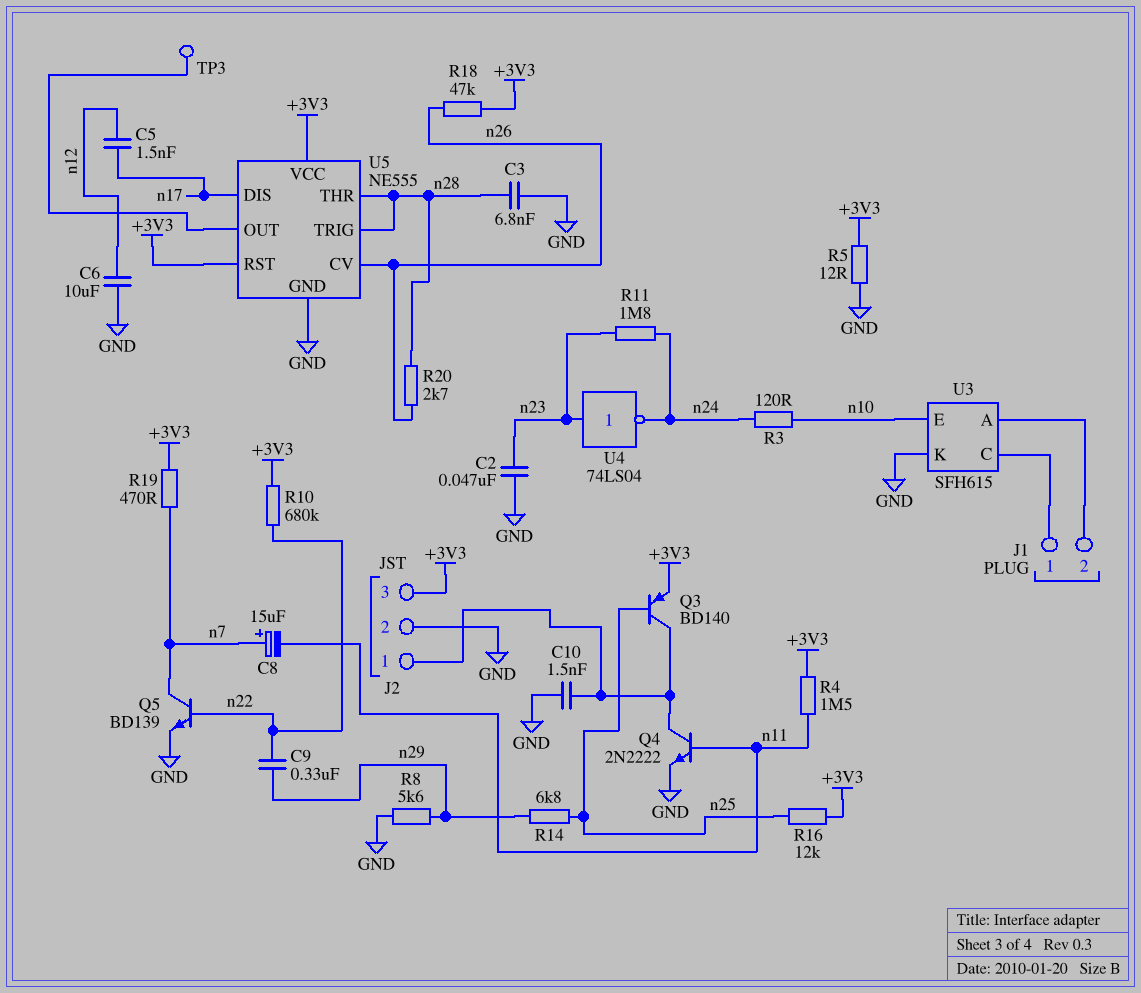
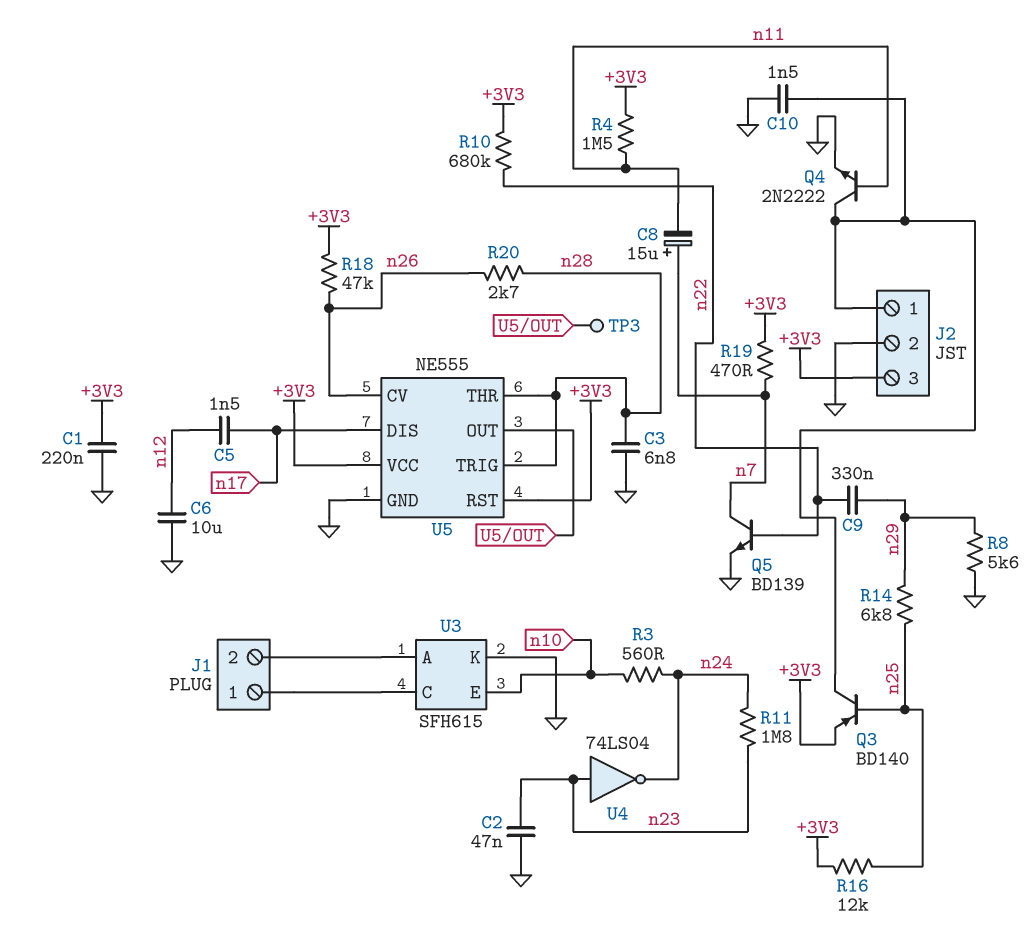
C1: none -> 220nF (+3V3, GND)
R3: 120 (n10, n24) -> 560 (n10, n24)
R5: 12 (+3V3, GND) -> none

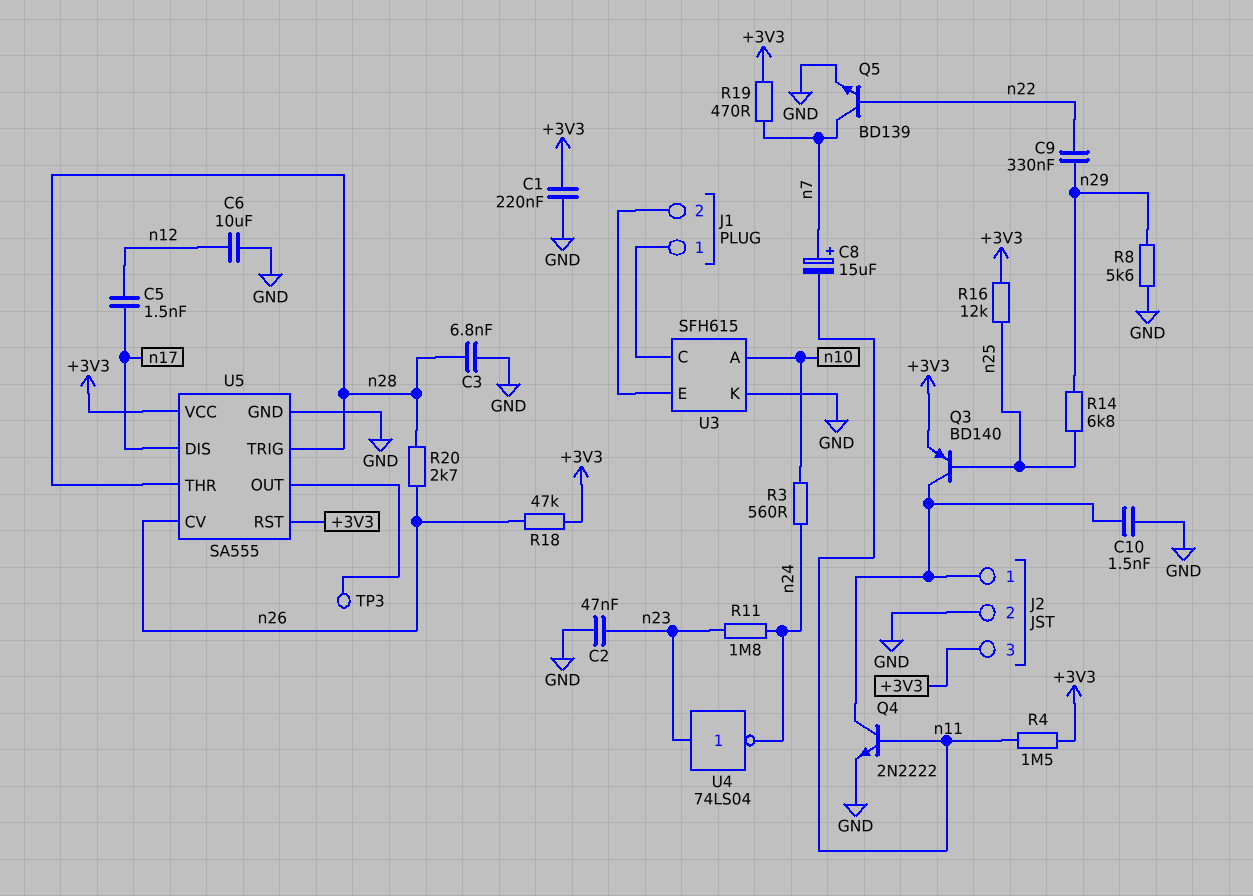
R10: 680k (+3V3, n22) -> none
U3 pin A: J1/2 -> n10
U3 pin E: n10 -> J1/2
U5: NE555 -> SA555

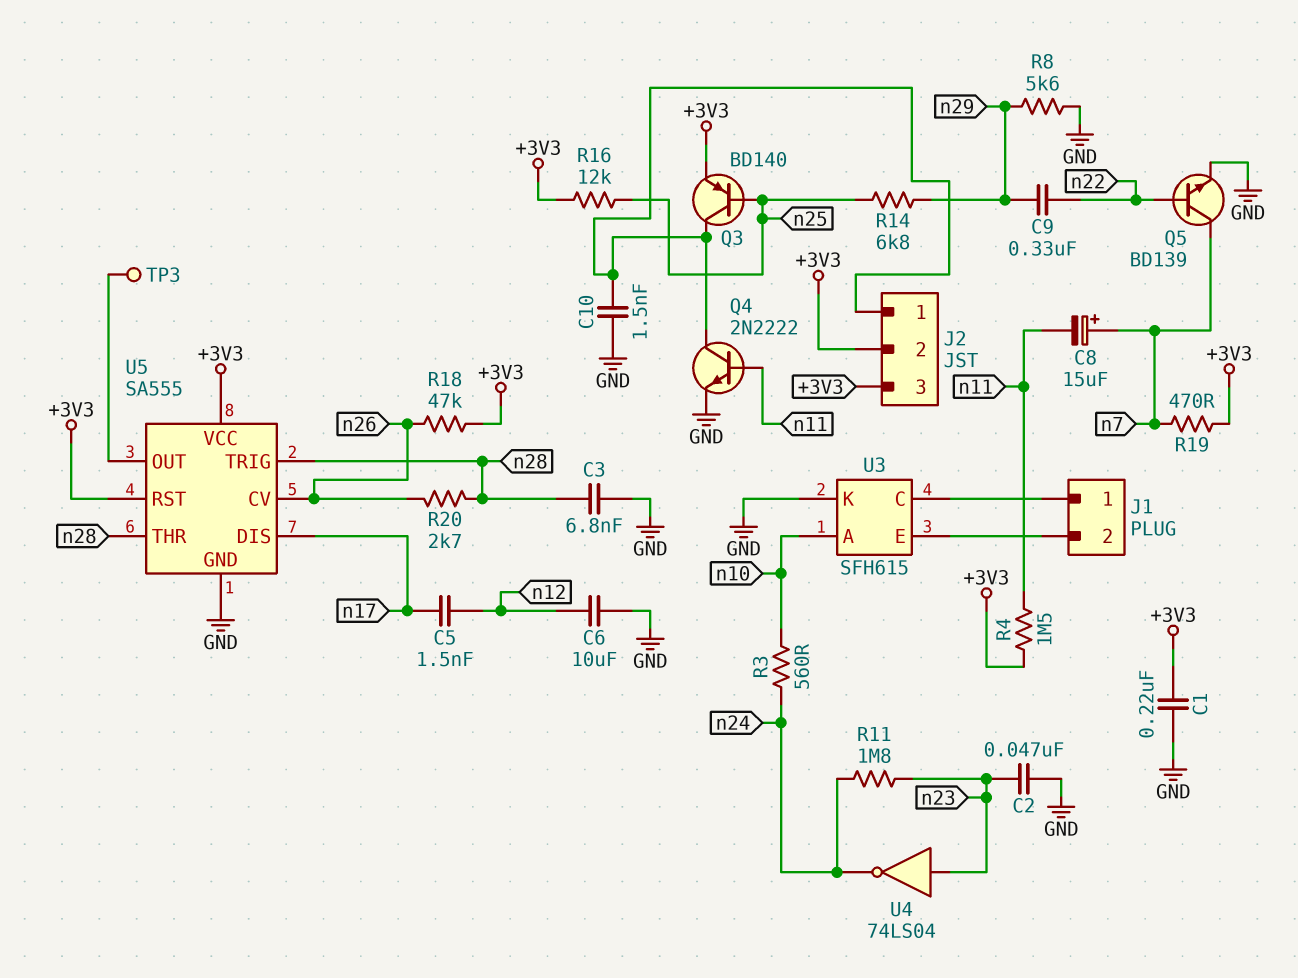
J2 pin 2: GND -> +3V3

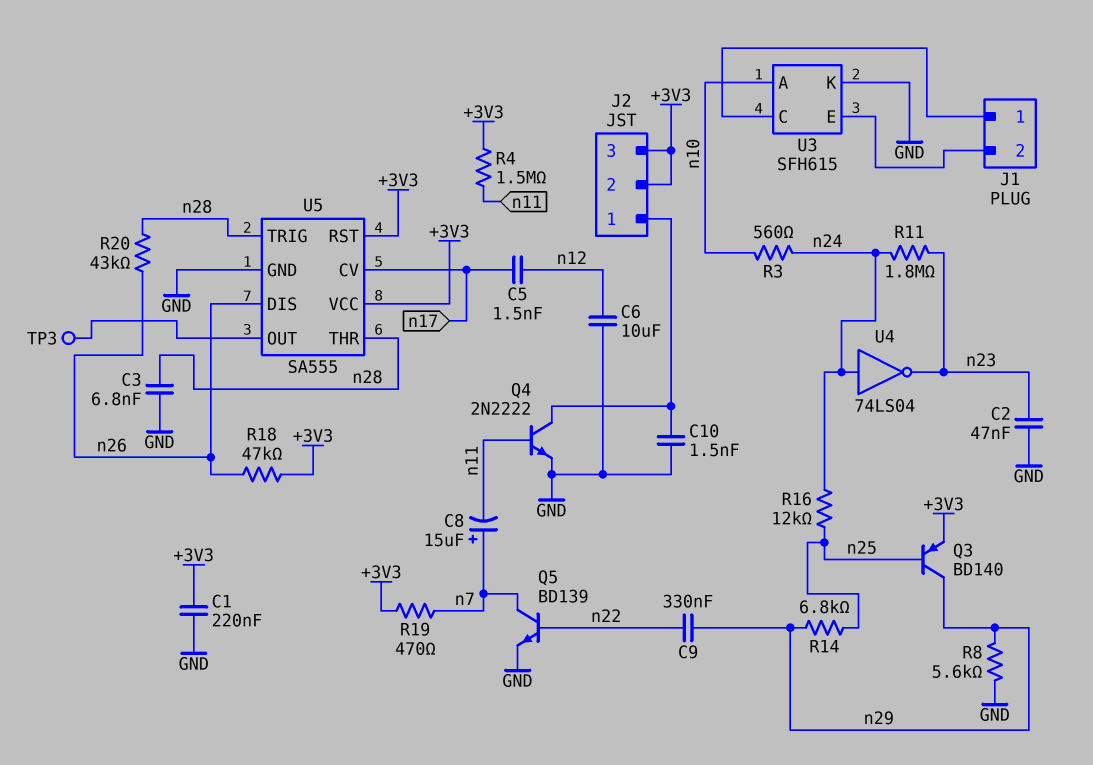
Q3: PNP BD140 (B n25, C J2/1, E +3V3) -> PNP BD140 (B n25, C n29, E +3V3)
R16: 12k (+3V3, n25) -> 12k (n24, n25)
R20: 2.7k (n26, n28) -> 43k (n26, n28)
U4: NOT 74LS04 (in n23, out n24) -> NOT 74LS04 (in n24, out n23)
U5 pin CV: n26 -> n17
U5 pin DIS: n17 -> n26

